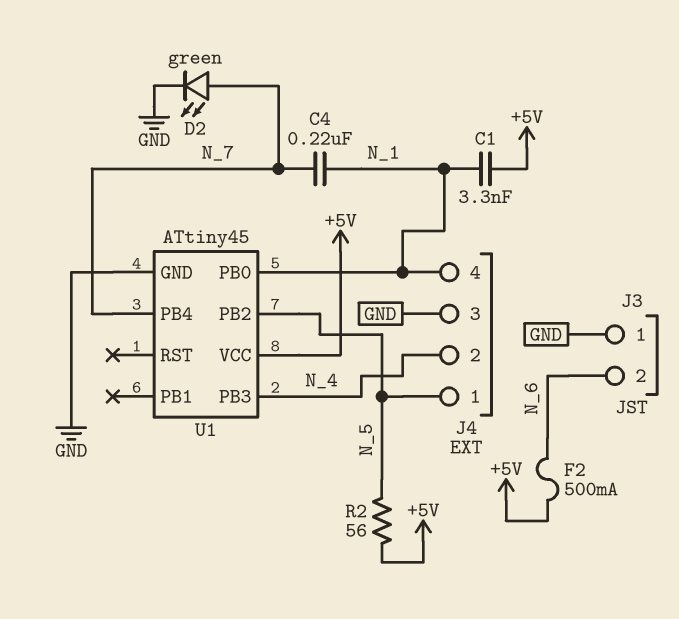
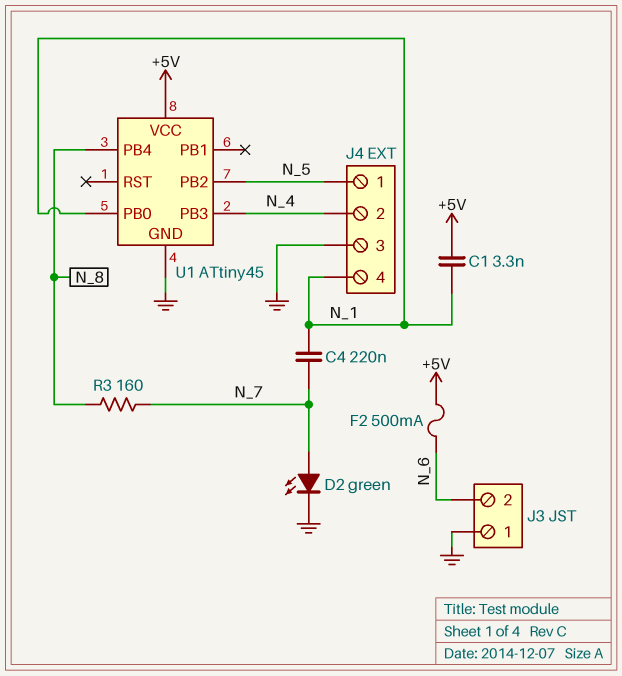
R2: 56 (+5V, N_5) -> none
R3: none -> 160 (N_7, N_8)
U1 pin PB4: N_7 -> N_8

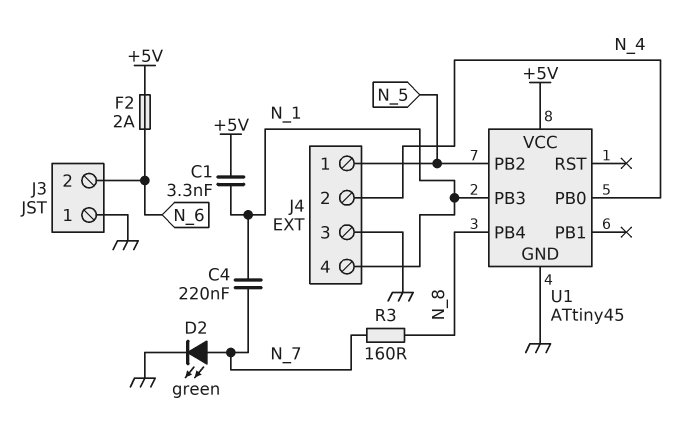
F2: 500mA (+5V, N_6) -> 2A (+5V, N_6)
U1 pin PB0: N_1 -> N_4
U1 pin PB3: N_4 -> N_1

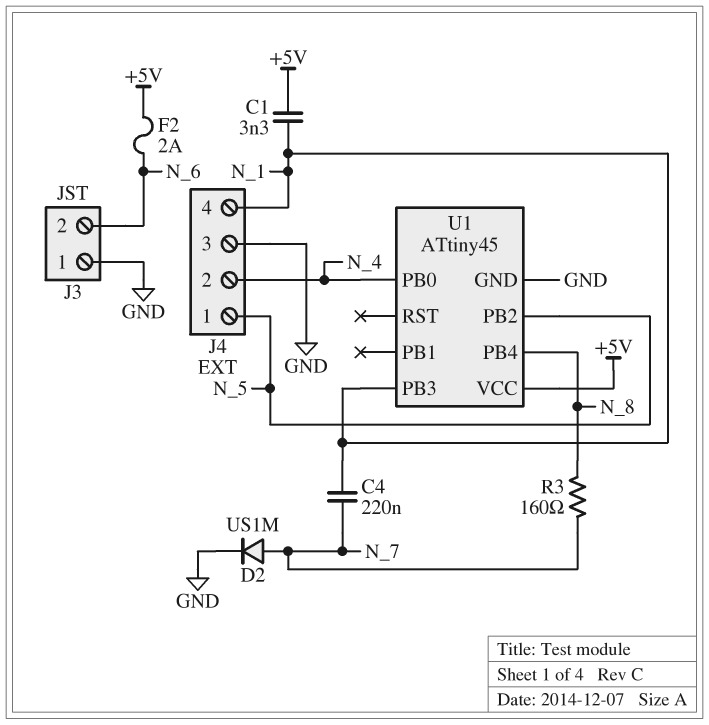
D2: LED green (A N_7, K GND) -> diode US1M (A N_7, K GND)

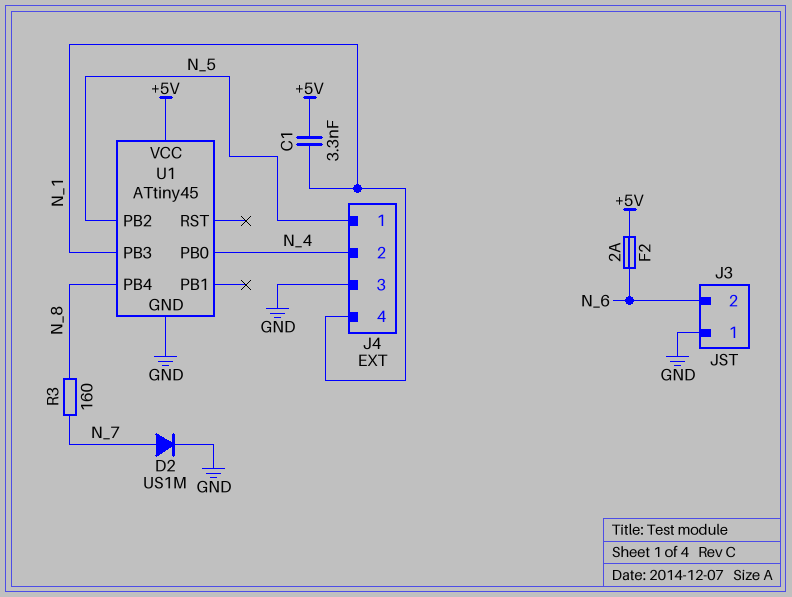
C4: 220nF (N_1, N_7) -> none

